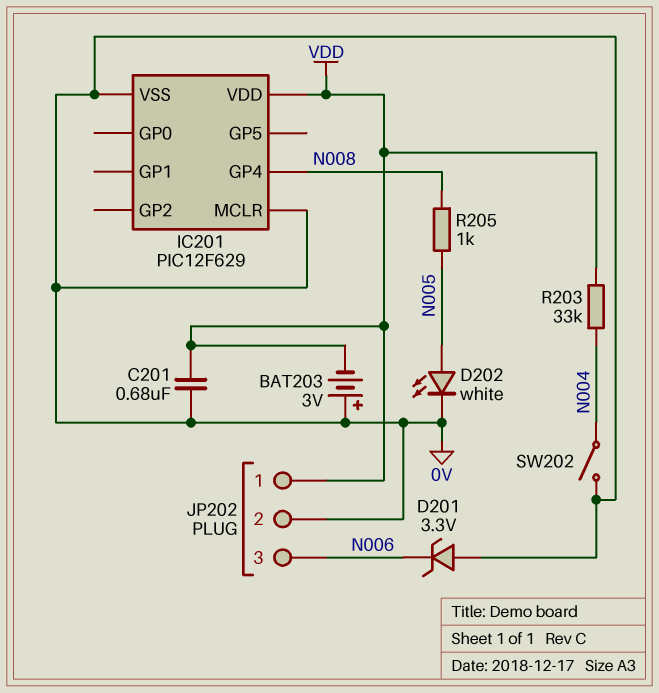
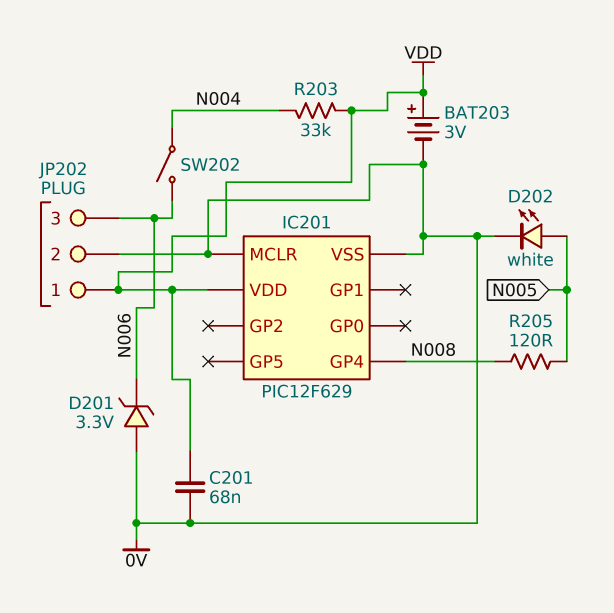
BAT203: 3V (plus 0V, minus VDD) -> 3V (plus VDD, minus 0V)
C201: 680nF (0V, VDD) -> 68nF (0V, VDD)
R205: 1k (N005, N008) -> 120 (N005, N008)
SW202: switch (0V, N004) -> switch (N004, N006)

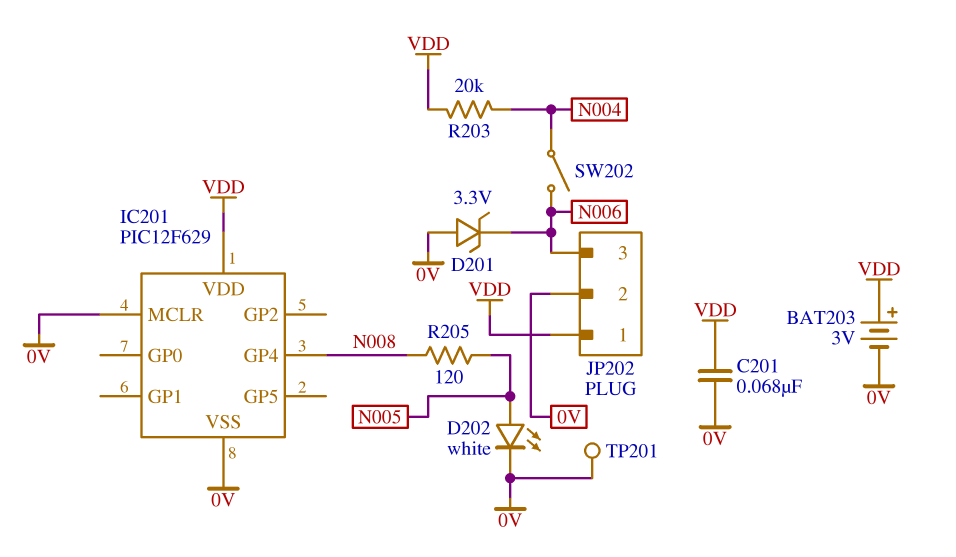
R203: 33k (N004, VDD) -> 20k (N004, VDD)
TP201: none -> test point (0V)

